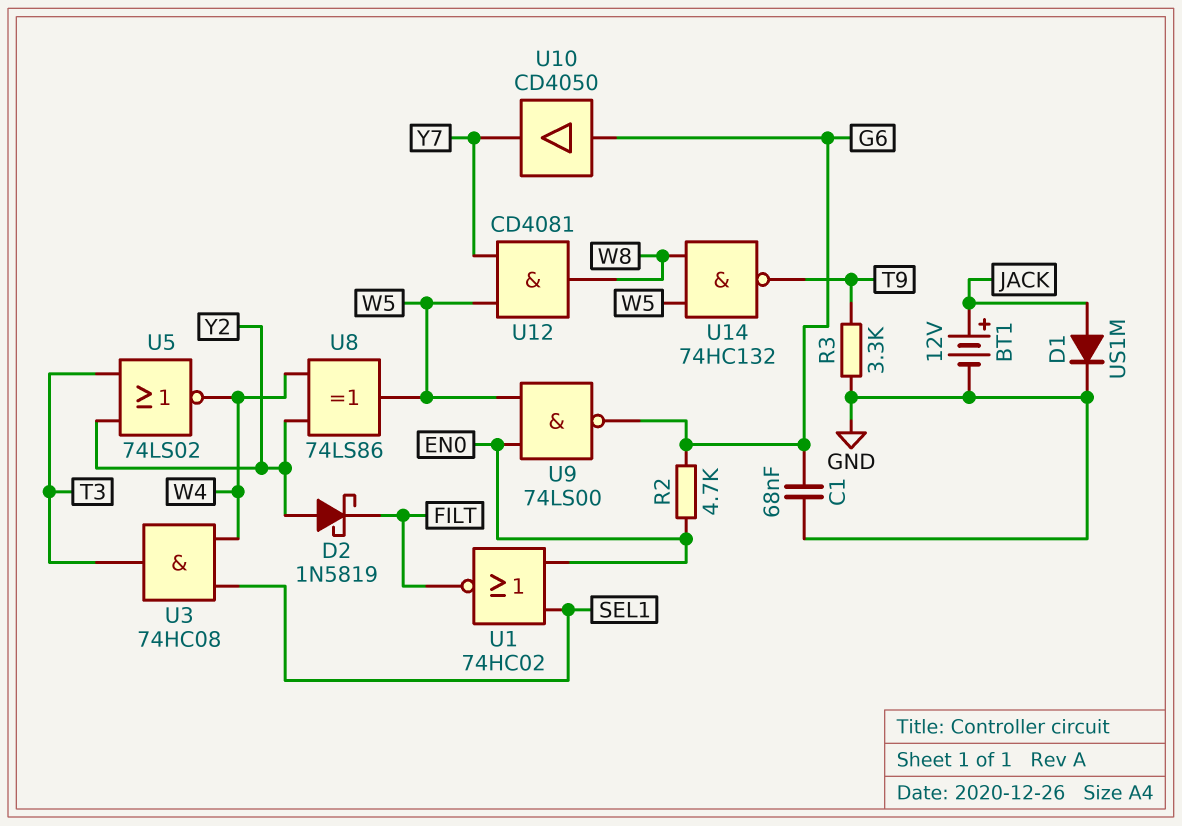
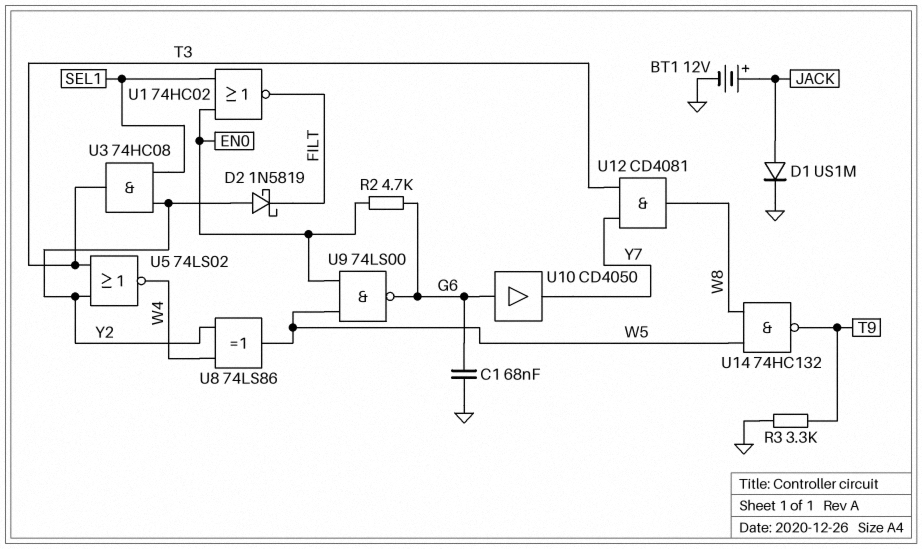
U3: AND 74HC08 (in SEL1, in W4, out T3) -> AND 74HC08 (in SEL1, in Y2, out T3)
U12: AND CD4081 (in W5, in Y7, out W8) -> AND CD4081 (in T3, in Y7, out W8)

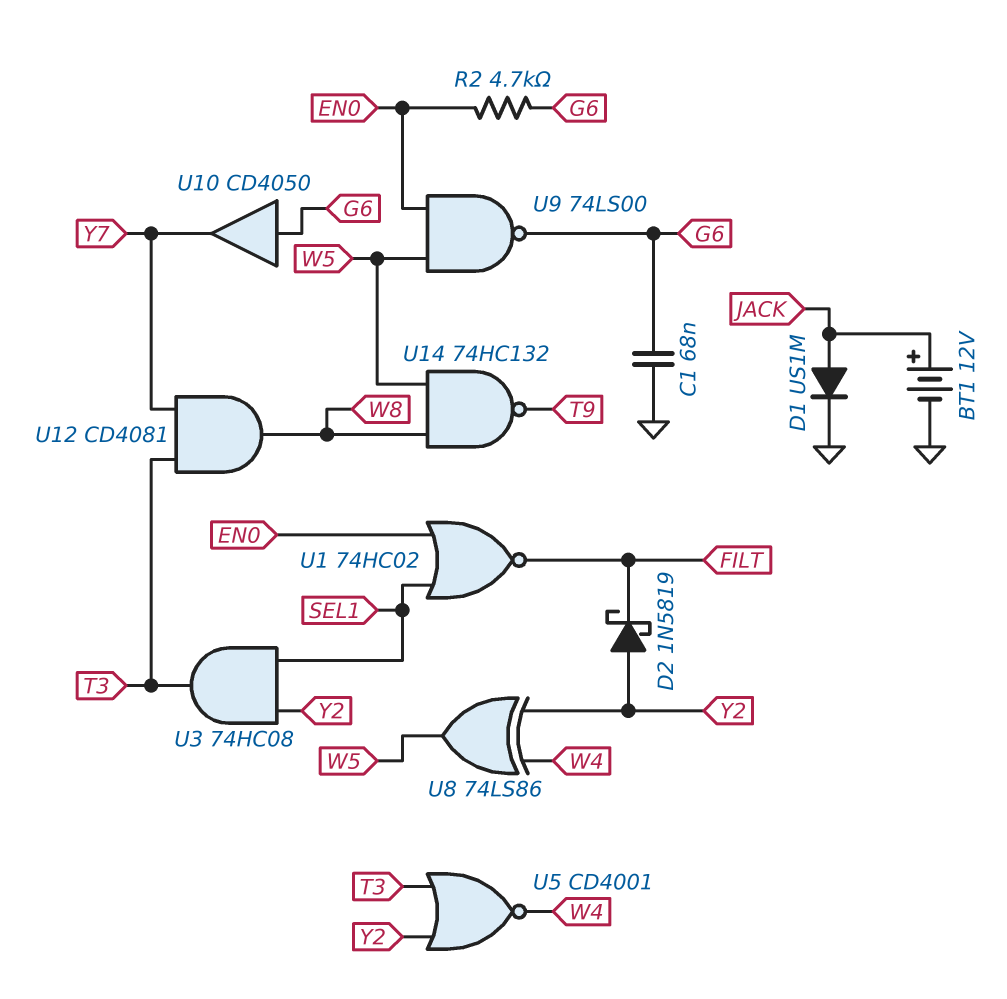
R3: 3.3k (GND, T9) -> none
U5: NOR 74LS02 (in T3, in Y2, out W4) -> NOR CD4001 (in T3, in Y2, out W4)

